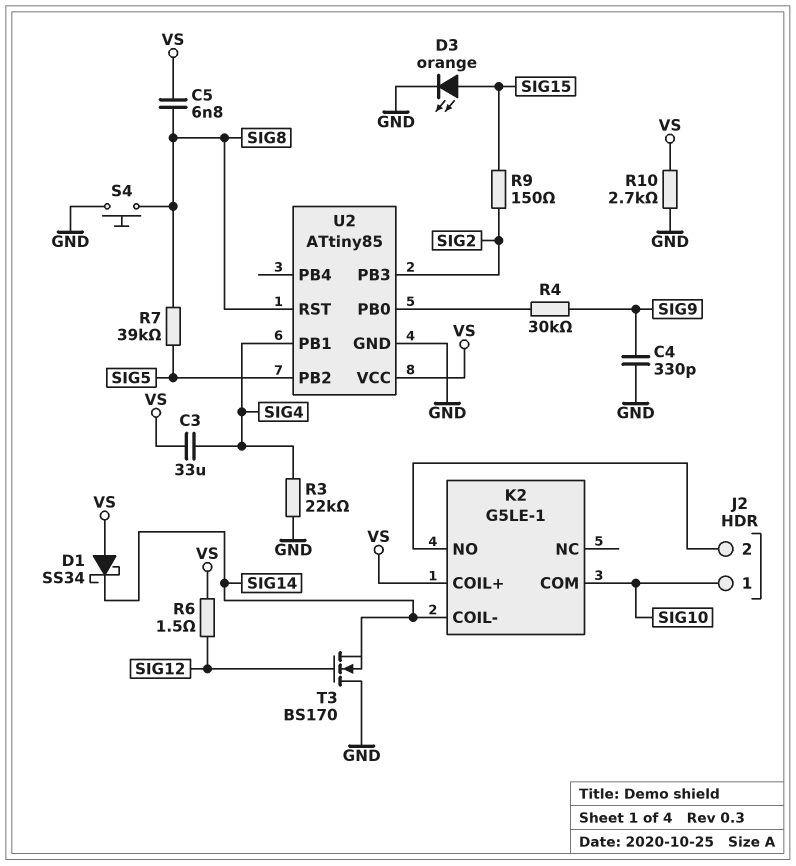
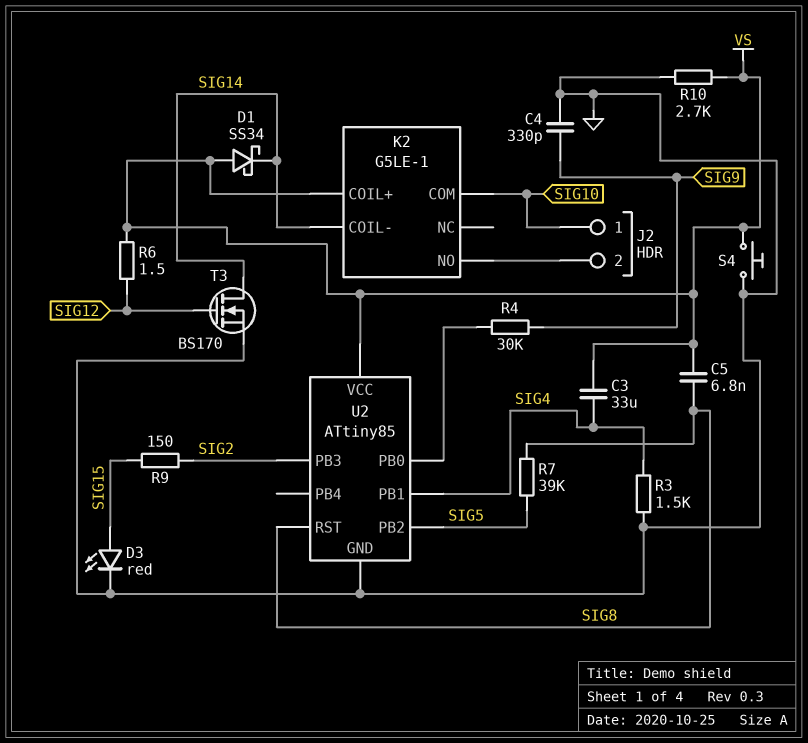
D3: LED orange (A SIG15, K GND) -> LED red (A SIG15, K GND)
R3: 22k (GND, SIG4) -> 1.5k (GND, SIG4)
S4: button (GND, SIG8) -> button (GND, VS)
T3: NMOS BS170 (G SIG12, D GND, S SIG14) -> NMOS BS170 (G SIG12, D SIG14, S GND)

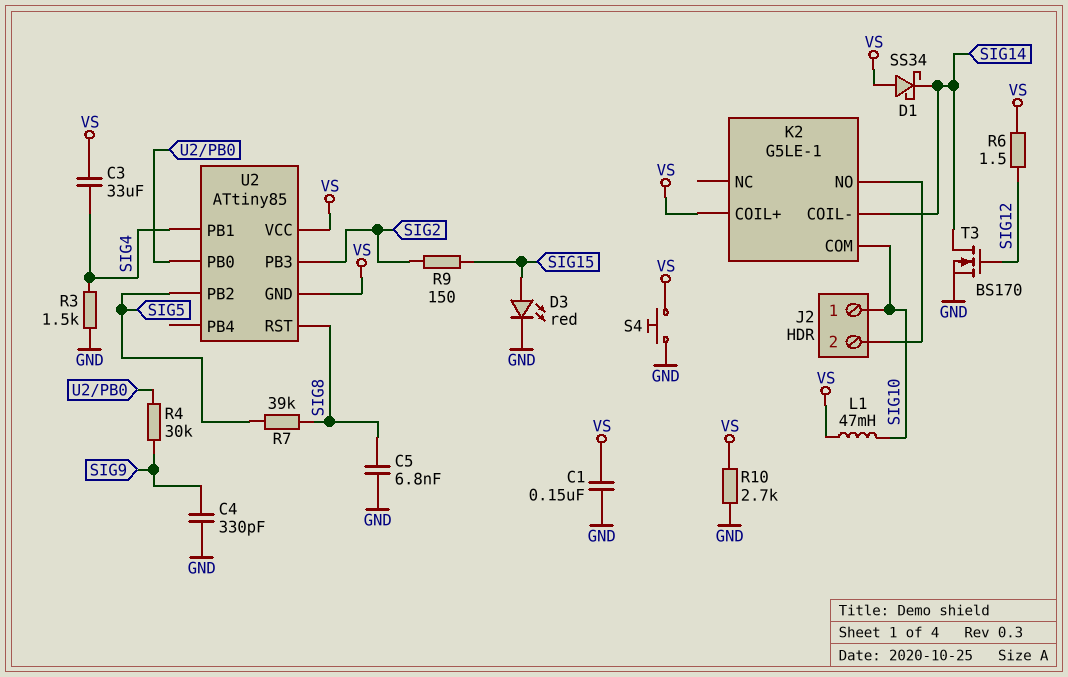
C1: none -> 150nF (GND, VS)
C5: 6.8nF (SIG8, VS) -> 6.8nF (GND, SIG8)
L1: none -> 47mH (SIG10, VS)
U2 pin GND: GND -> VS

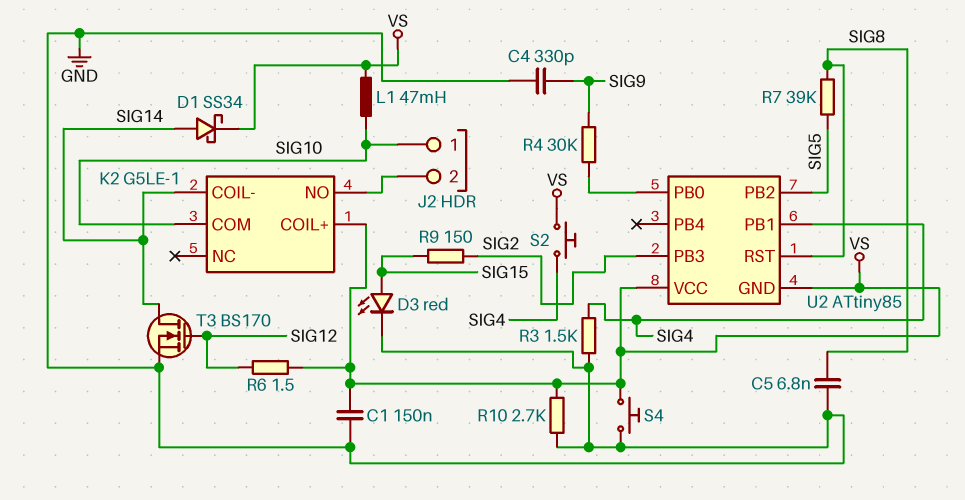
C3: 33uF (SIG4, VS) -> none
D1: schottky SS34 (A VS, K SIG14) -> schottky SS34 (A SIG14, K VS)
S2: none -> button (SIG4, VS)

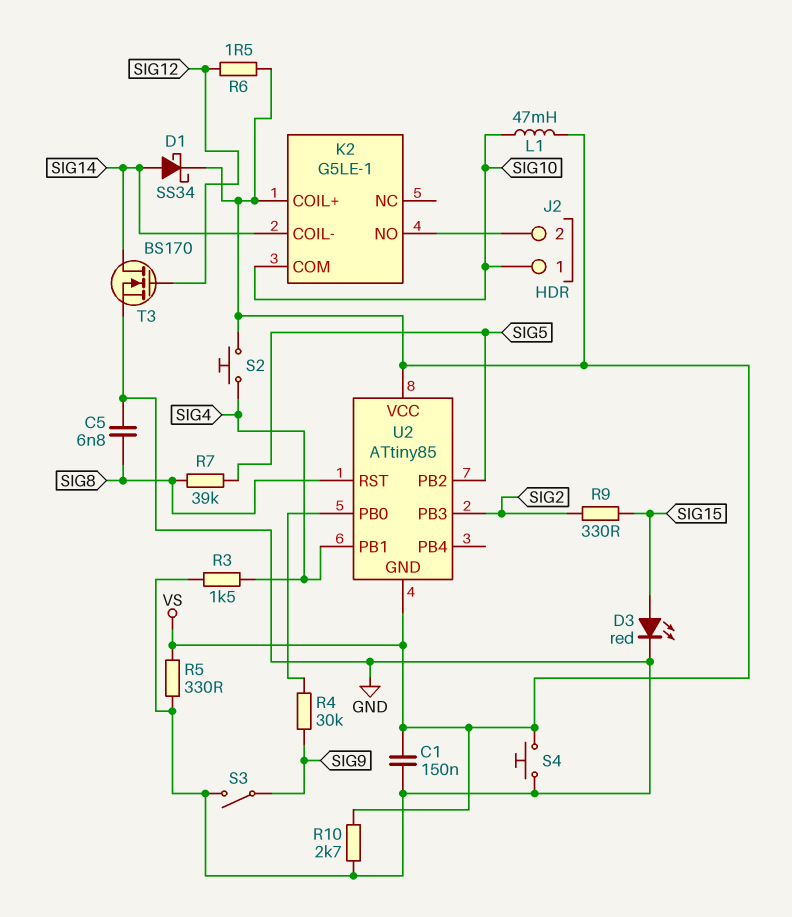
C4: 330pF (GND, SIG9) -> none
R5: none -> 330 (GND, VS)
R9: 150 (SIG2, SIG15) -> 330 (SIG2, SIG15)
S3: none -> switch (GND, SIG9)

